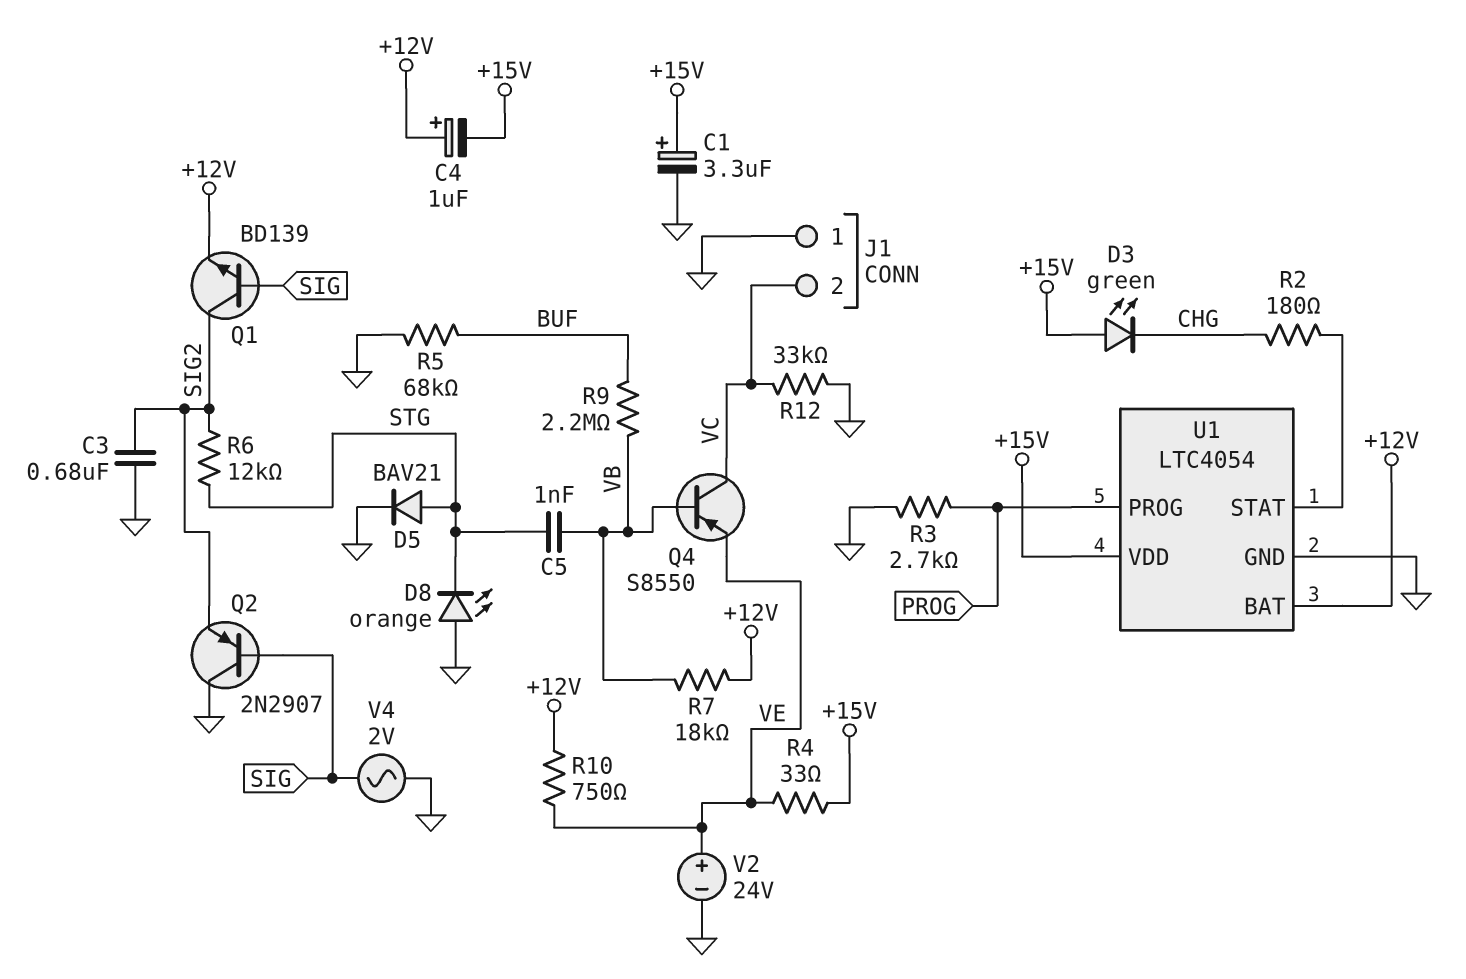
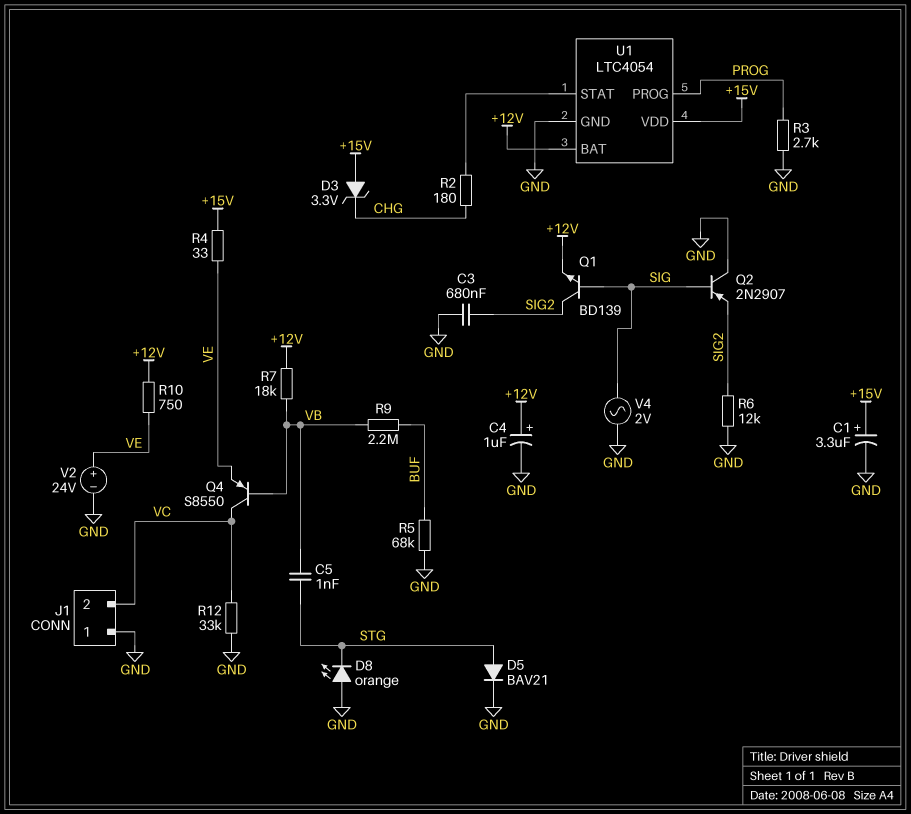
C4: 1uF (plus +12V, minus +15V) -> 1uF (plus +12V, minus GND)
D3: LED green (A +15V, K CHG) -> zener 3.3V (A +15V, K CHG)
R6: 12k (SIG2, STG) -> 12k (GND, SIG2)

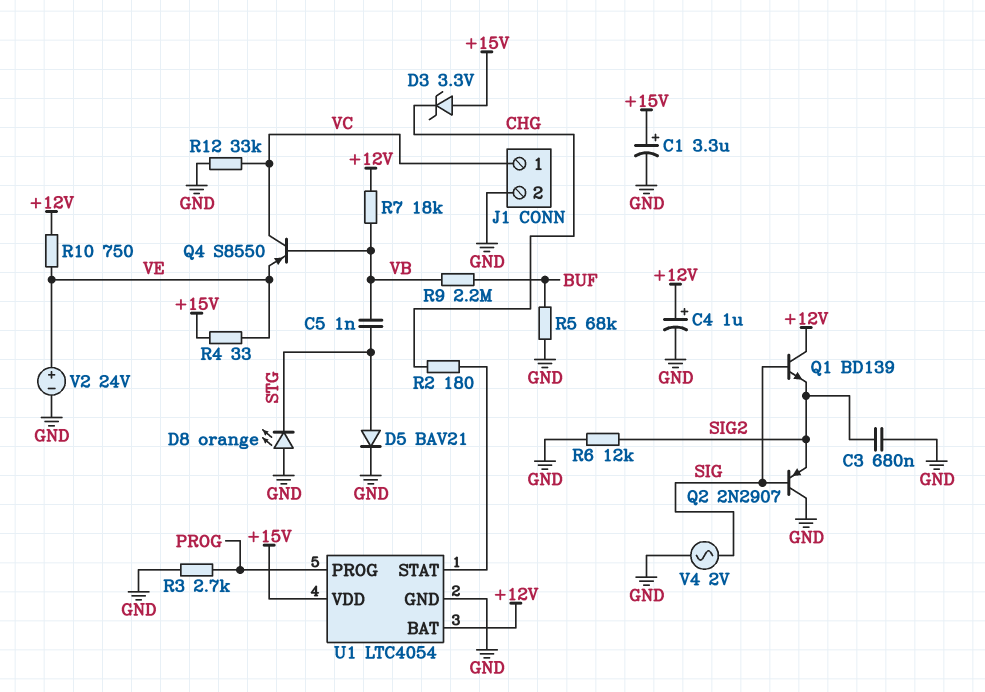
J1 pin 1: GND -> VC
J1 pin 2: VC -> GND
Q1: NPN BD139 (B SIG, C SIG2, E +12V) -> NPN BD139 (B SIG, C +12V, E SIG2)

